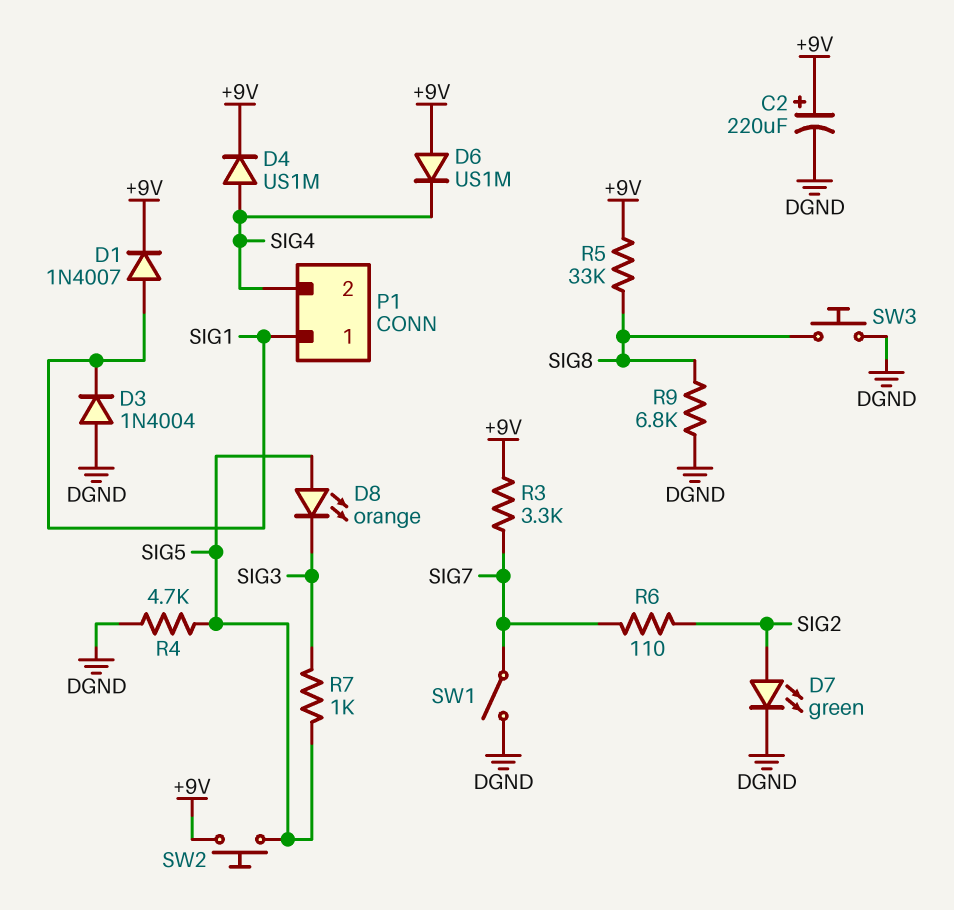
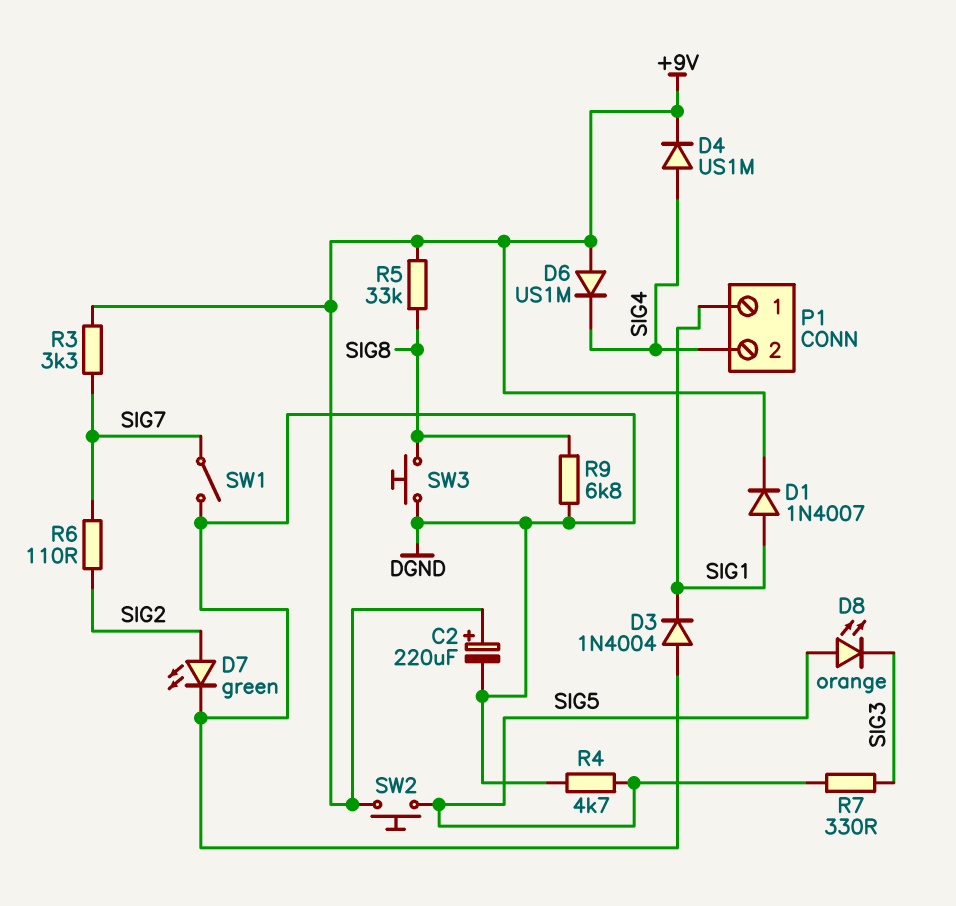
R7: 1k (SIG3, SIG5) -> 330 (SIG3, SIG5)

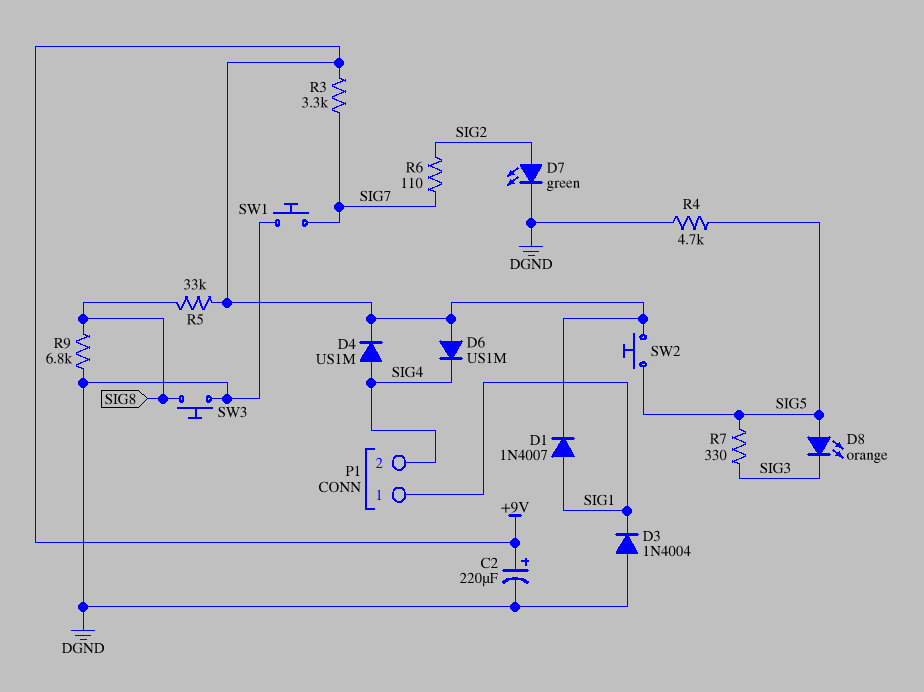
SW1: switch (DGND, SIG7) -> button (DGND, SIG7)

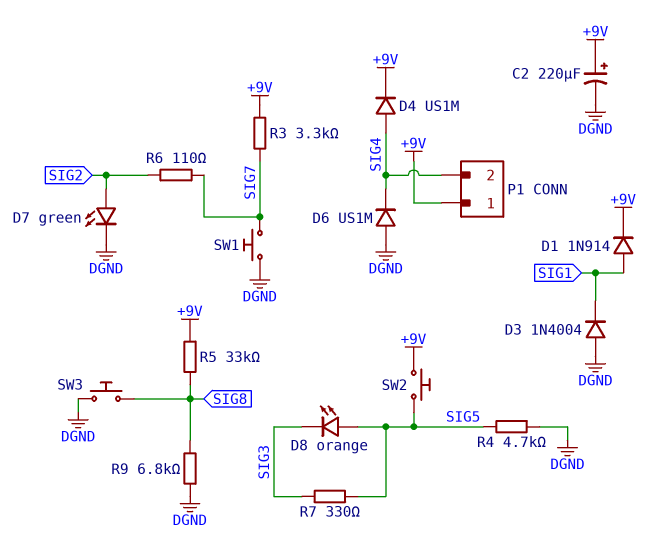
D1: diode 1N4007 (A SIG1, K +9V) -> diode 1N914 (A SIG1, K +9V)
D6: diode US1M (A +9V, K SIG4) -> diode US1M (A DGND, K SIG4)
P1 pin 1: SIG1 -> +9V

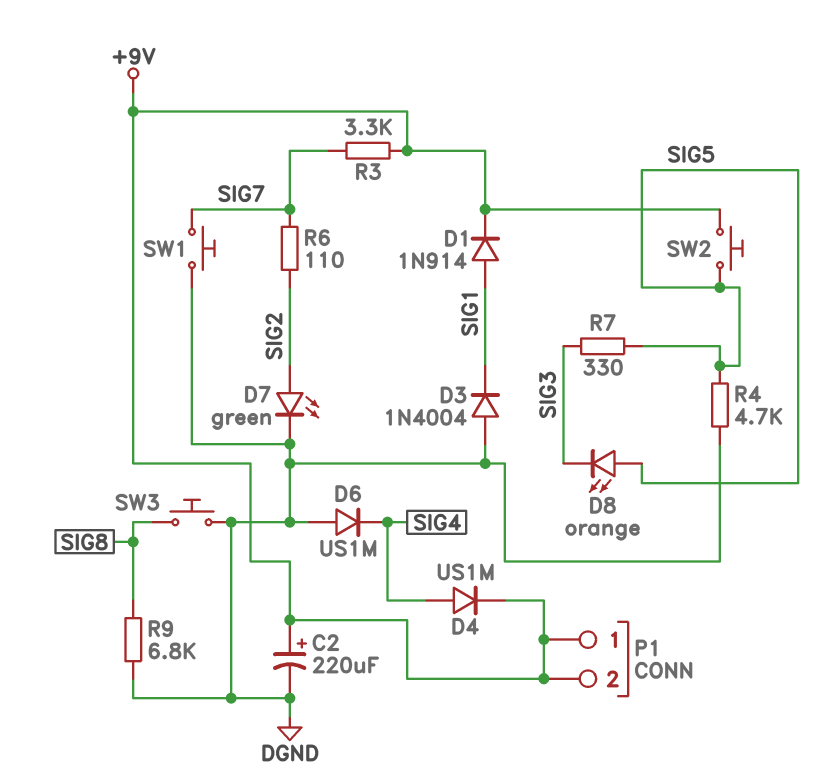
P1 pin 2: SIG4 -> +9V
R5: 33k (+9V, SIG8) -> none

